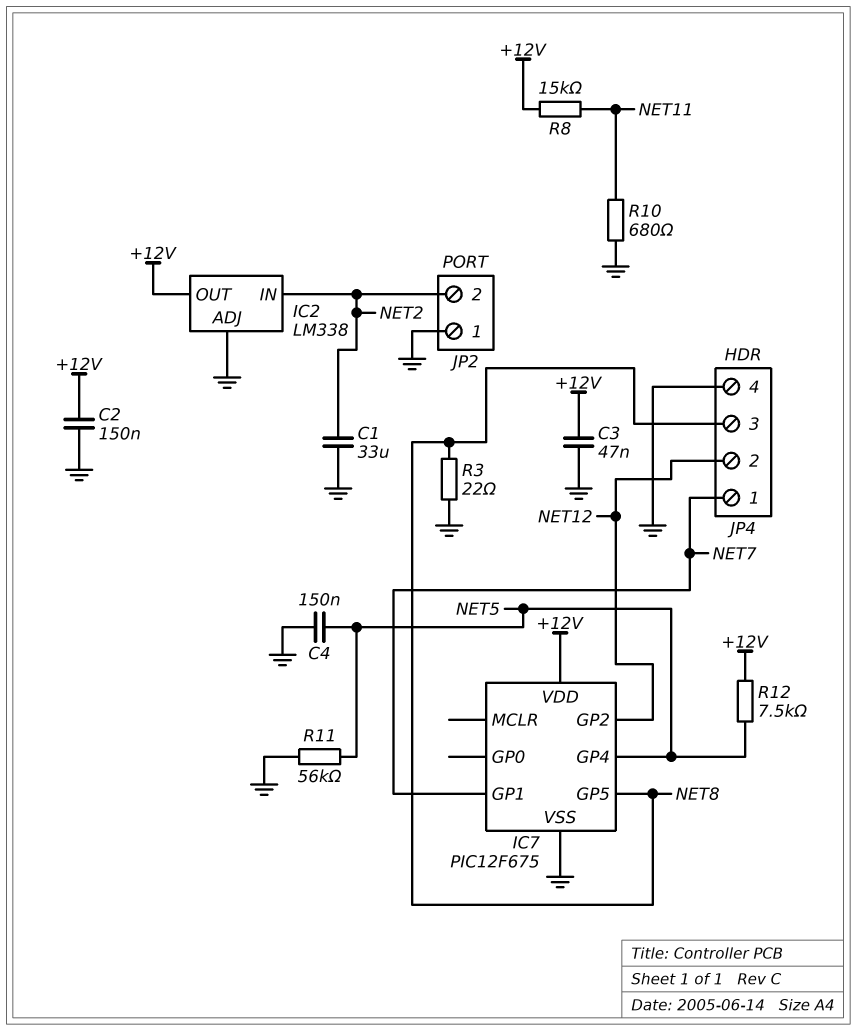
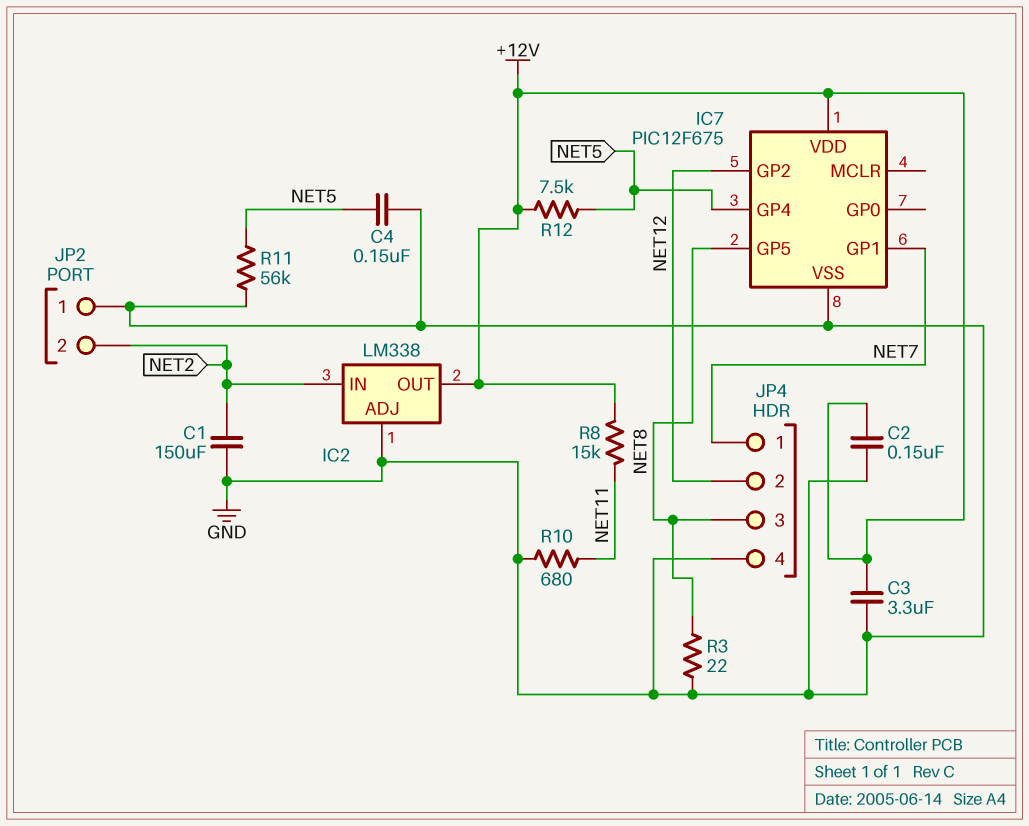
C1: 33uF (GND, NET2) -> 150uF (GND, NET2)
C3: 47nF (+12V, GND) -> 3.3uF (+12V, GND)

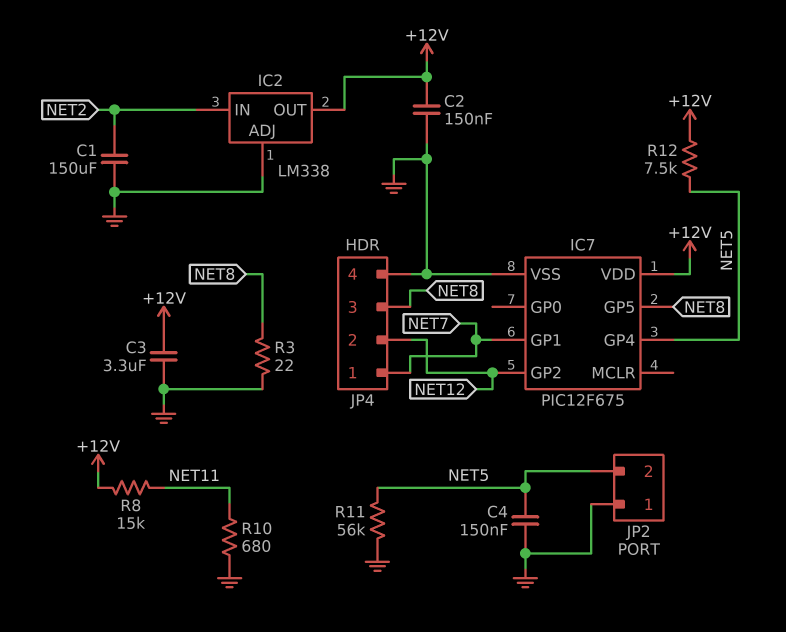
JP2 pin 2: NET2 -> NET5

